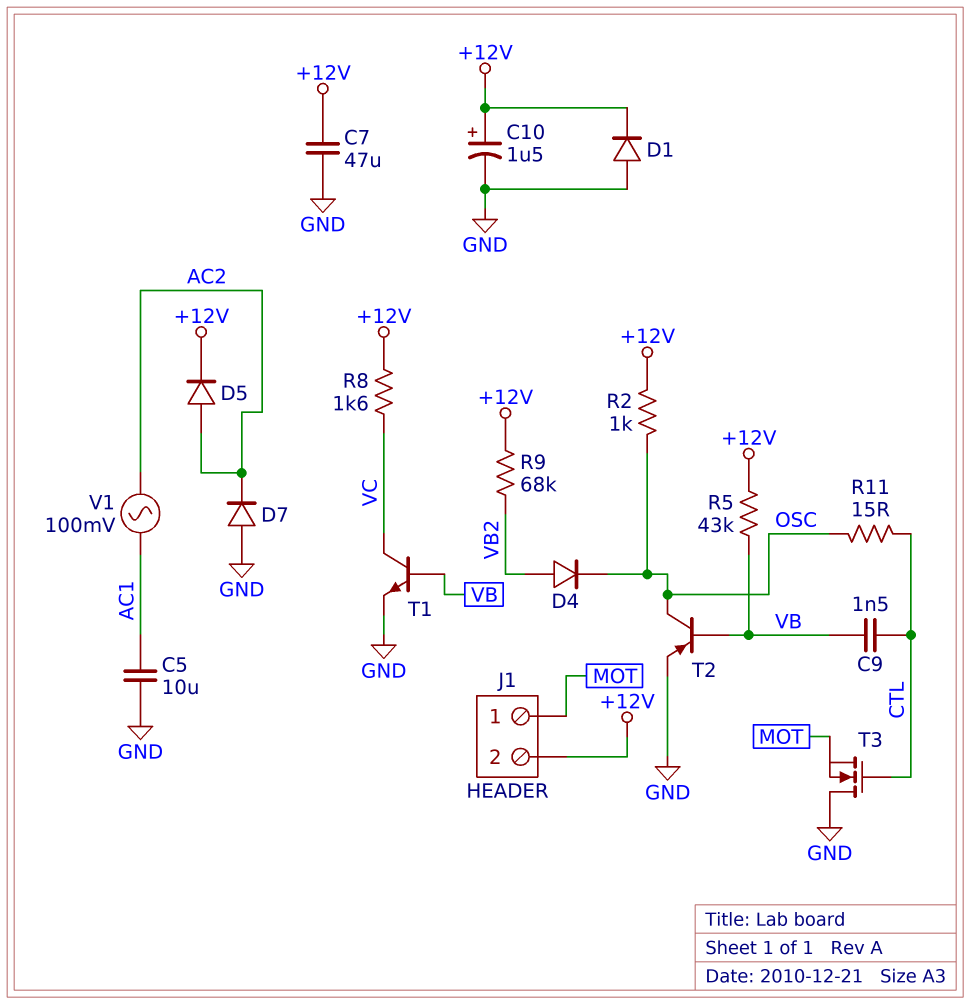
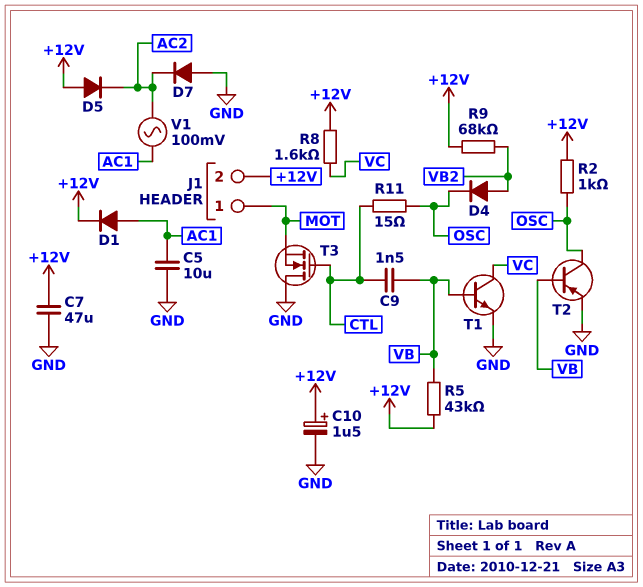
D1: diode (A GND, K +12V) -> diode (A AC1, K +12V)
D5: diode (A AC2, K +12V) -> diode (A +12V, K AC2)

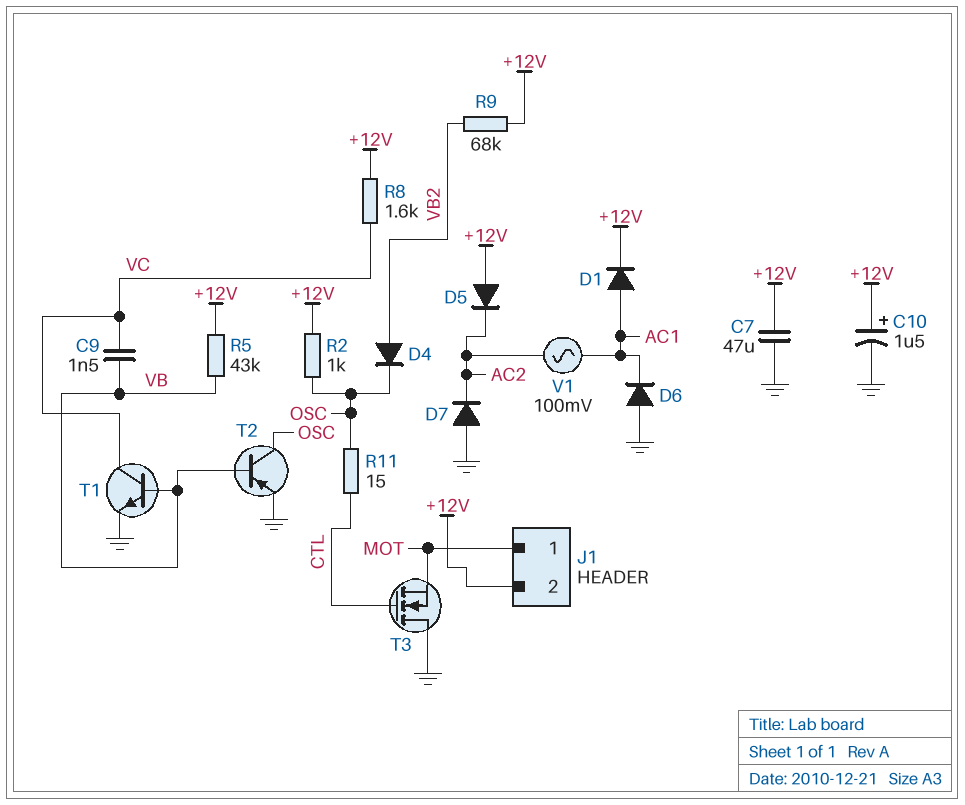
C5: 10uF (AC1, GND) -> none
C9: 1.5nF (CTL, VB) -> 1.5nF (VB, VC)
D6: none -> diode (A GND, K AC1)

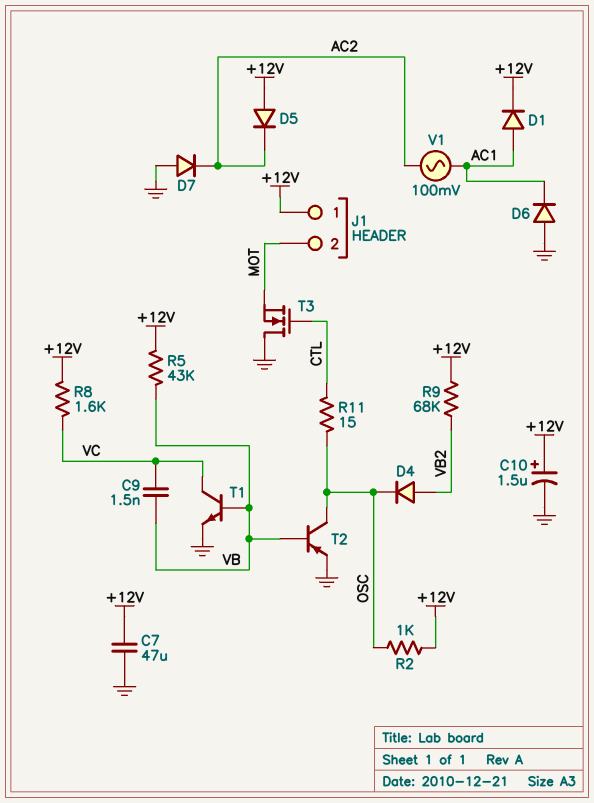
J1 pin 1: MOT -> +12V
J1 pin 2: +12V -> MOT

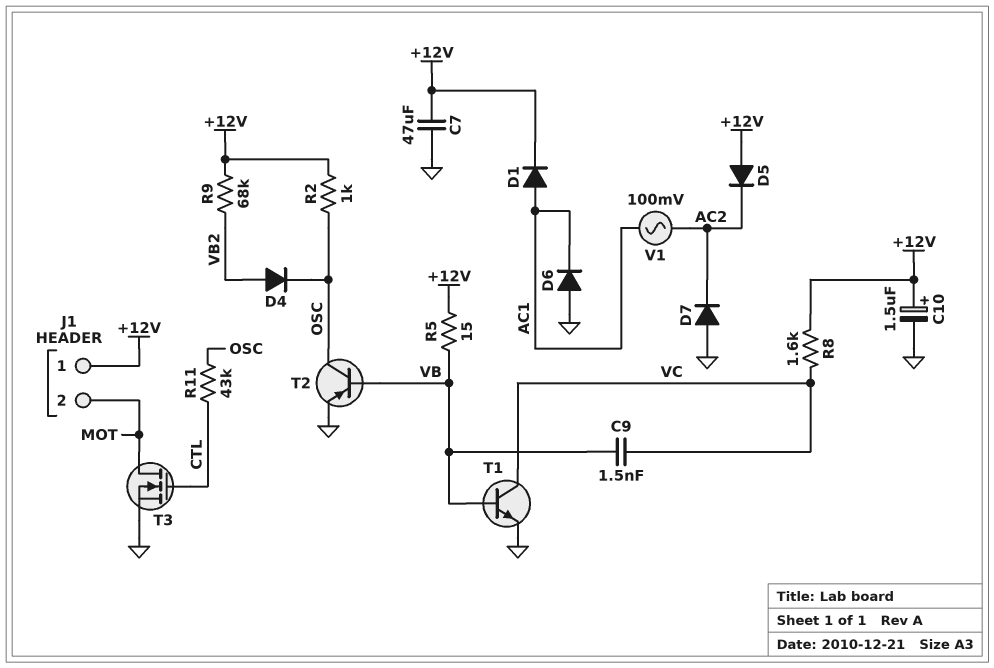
R5: 43k (+12V, VB) -> 15 (+12V, VB)
R11: 15 (CTL, OSC) -> 43k (CTL, OSC)
T3: NMOS (G CTL, D GND, S MOT) -> NMOS (G CTL, D MOT, S GND)

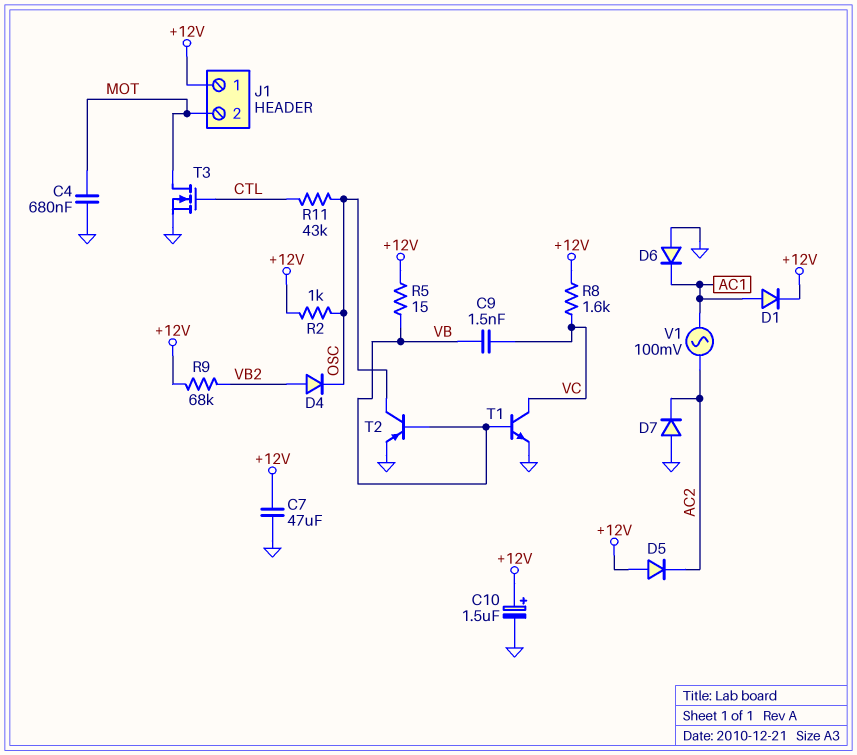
C4: none -> 680nF (GND, MOT)

